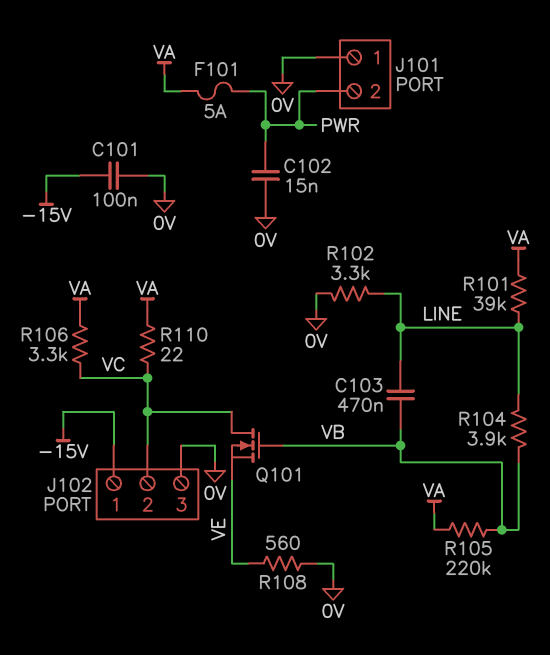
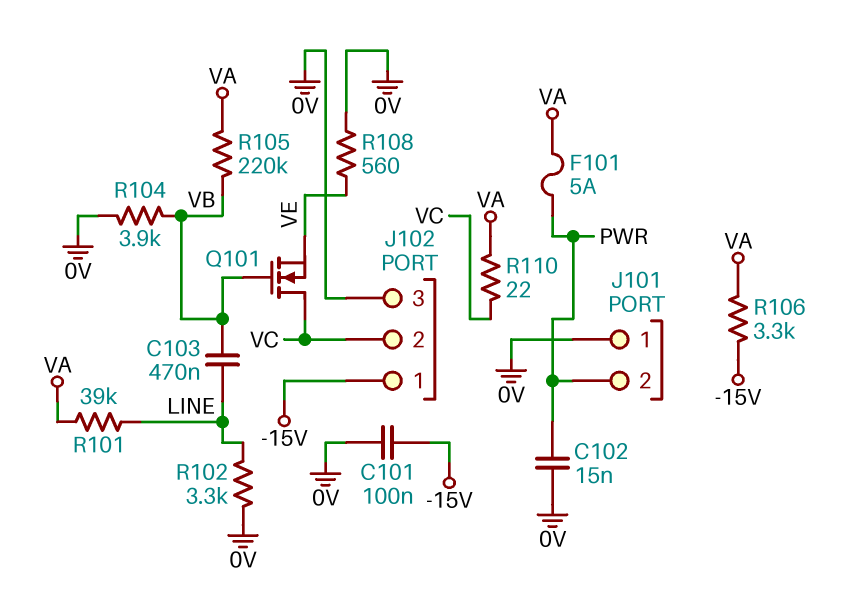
R104: 3.9k (LINE, VB) -> 3.9k (0V, VB)
R106: 3.3k (VA, VC) -> 3.3k (-15V, VA)

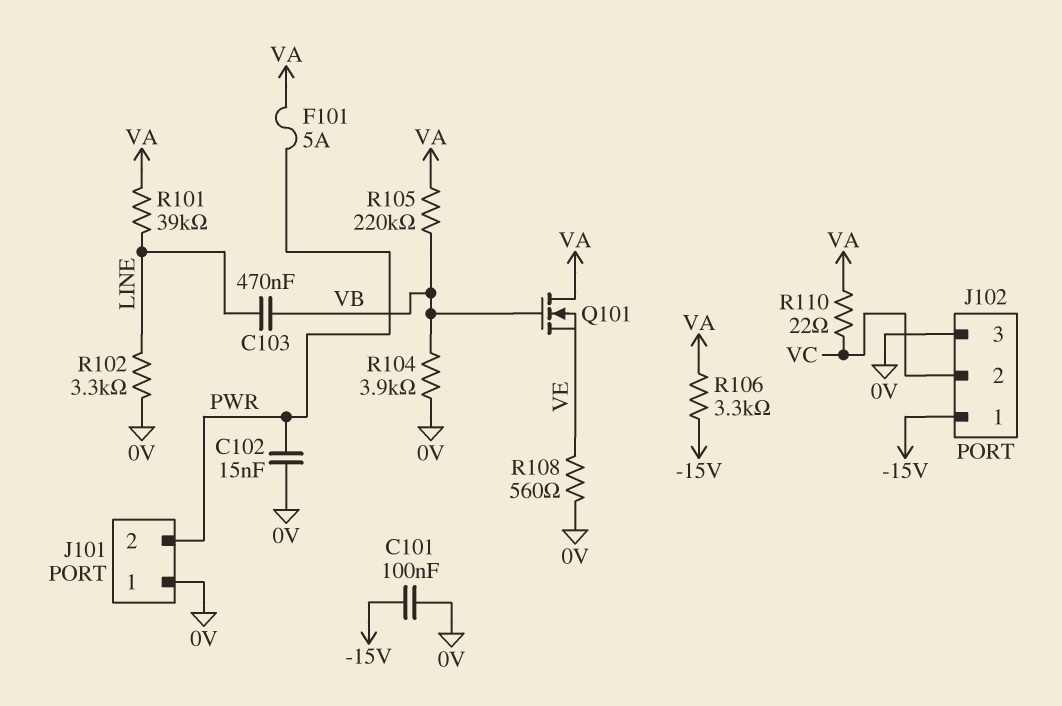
Q101: NMOS (G VB, D VC, S VE) -> NMOS (G VB, D VA, S VE)

